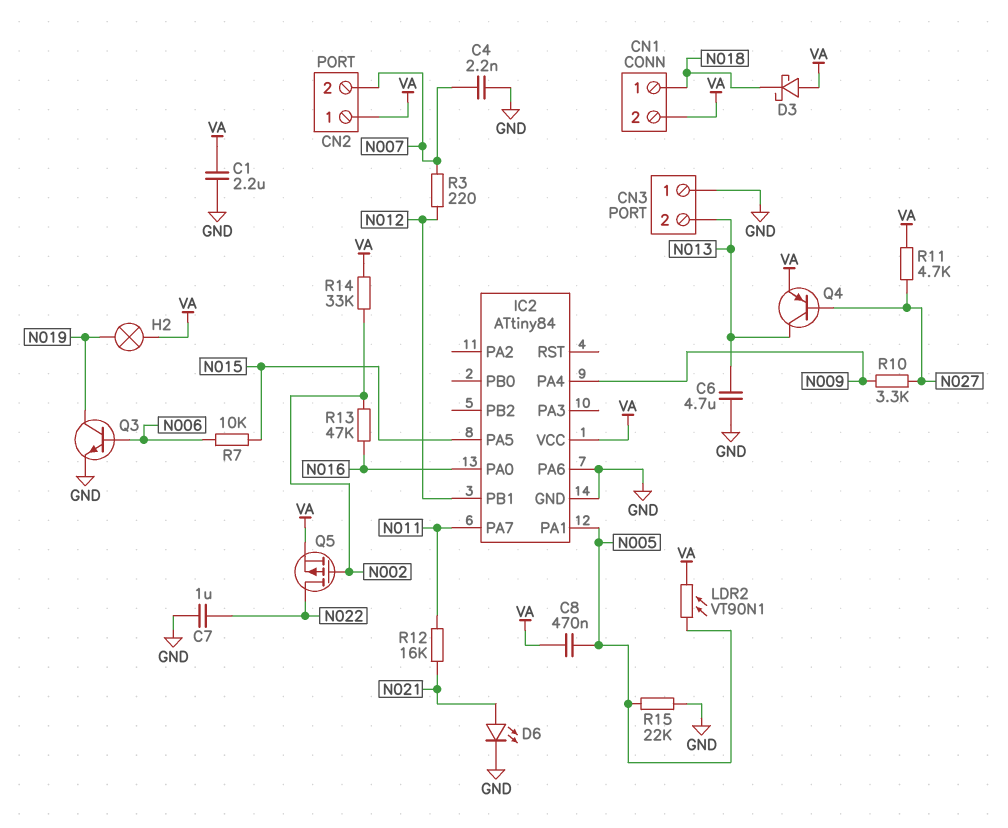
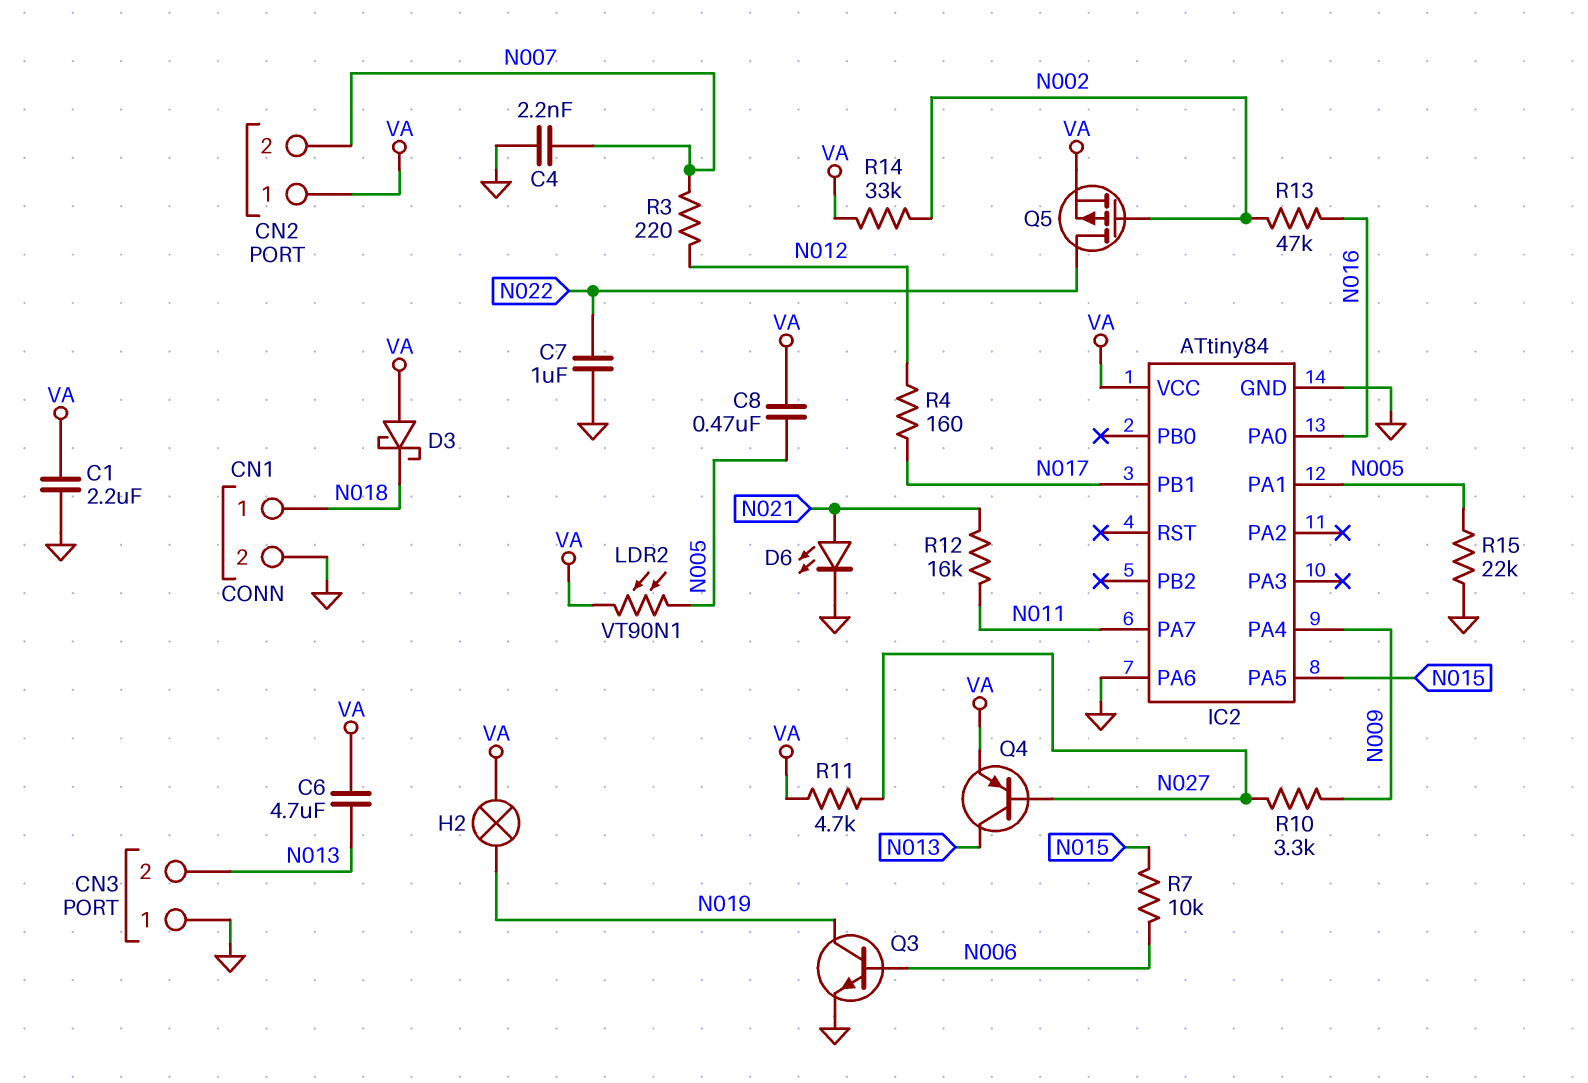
C6: 4.7uF (GND, N013) -> 4.7uF (N013, VA)
CN1 pin 2: VA -> GND
IC2 pin PB1: N012 -> N017
R4: none -> 160 (N012, N017)

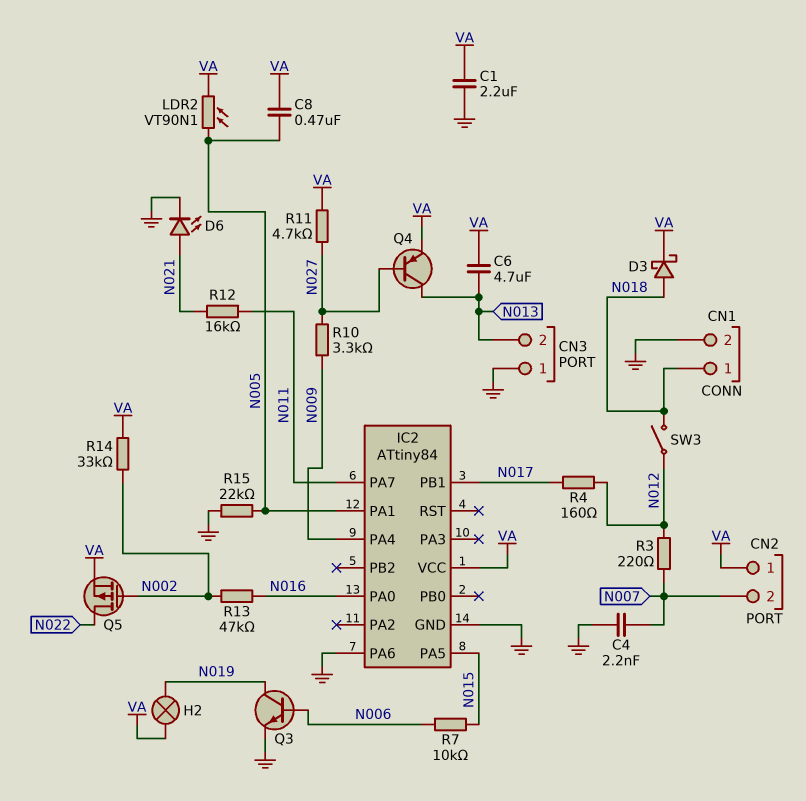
C7: 1uF (GND, N022) -> none
D3: schottky (A VA, K N018) -> schottky (A N018, K VA)
SW3: none -> switch (N012, N018)

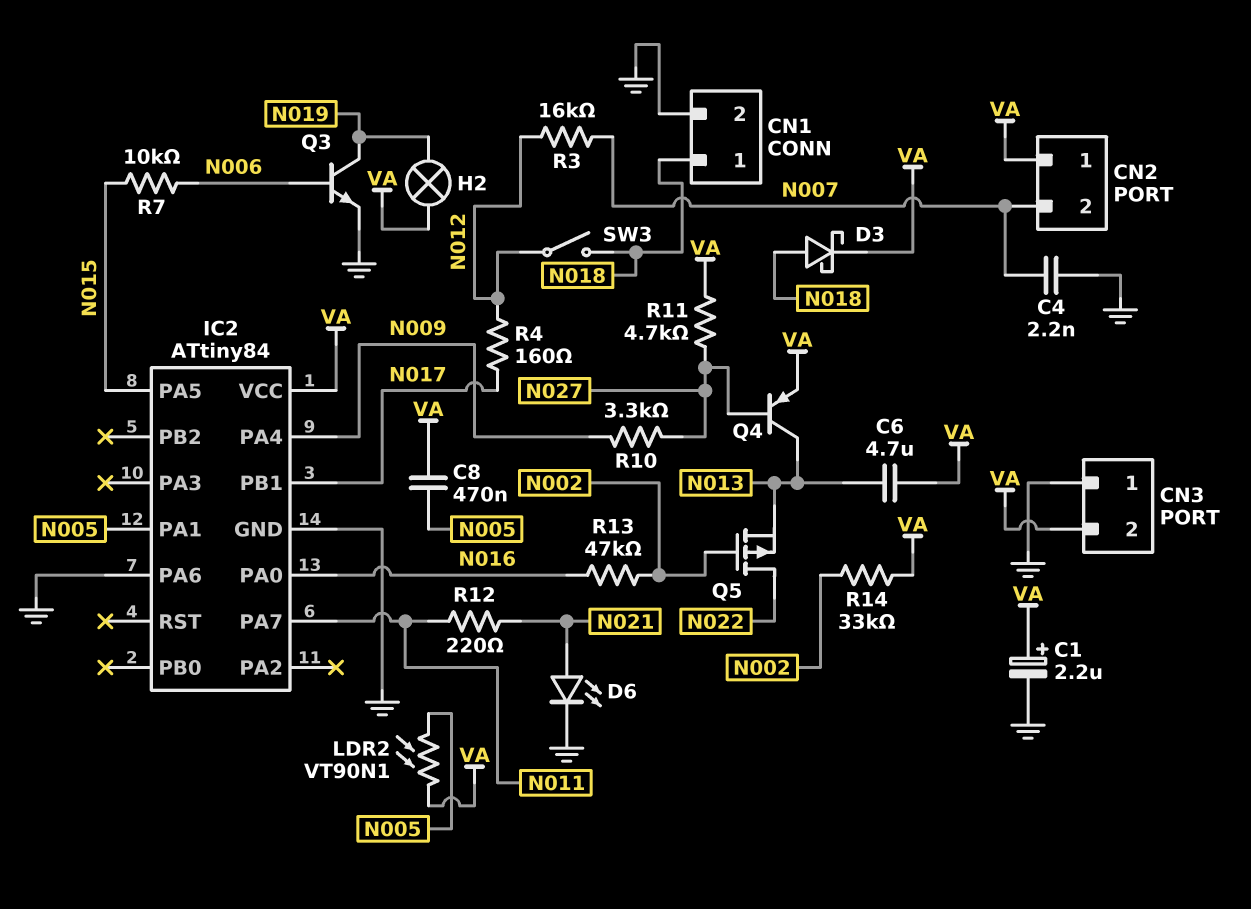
C1: 2.2uF (GND, VA) -> 2.2uF (plus VA, minus GND)
CN3 pin 2: N013 -> VA
Q5: PMOS (G N002, D N022, S VA) -> PMOS (G N002, D N022, S N013)
R3: 220 (N007, N012) -> 16k (N007, N012)
R12: 16k (N011, N021) -> 220 (N011, N021)
R15: 22k (GND, N005) -> none

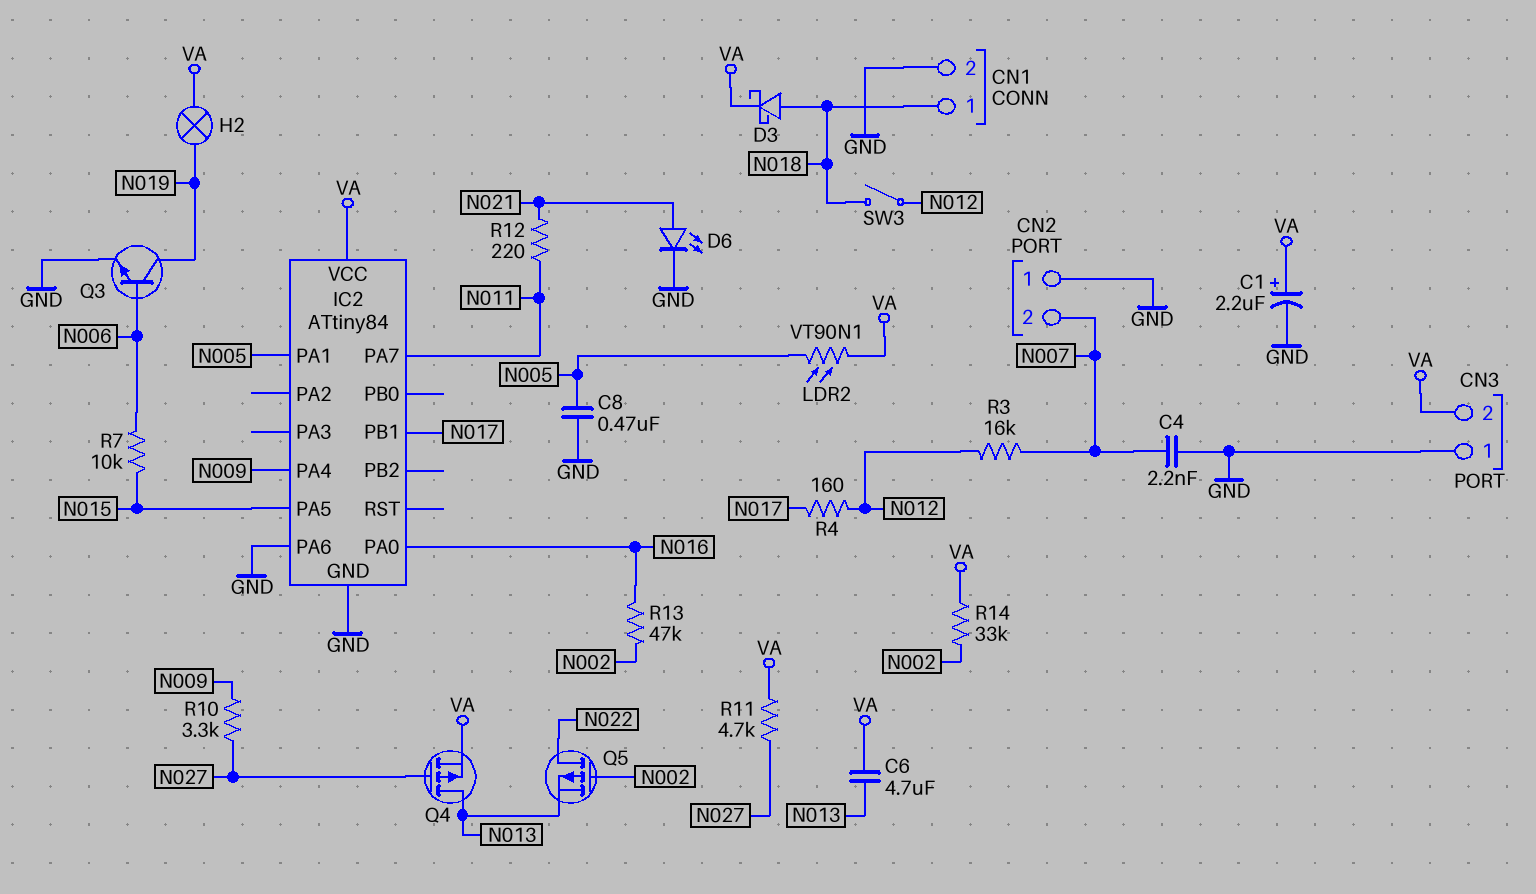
C8: 470nF (N005, VA) -> 470nF (GND, N005)
CN2 pin 1: VA -> GND
Q4: PNP (B N027, C N013, E VA) -> PMOS (G N027, D N013, S VA)

